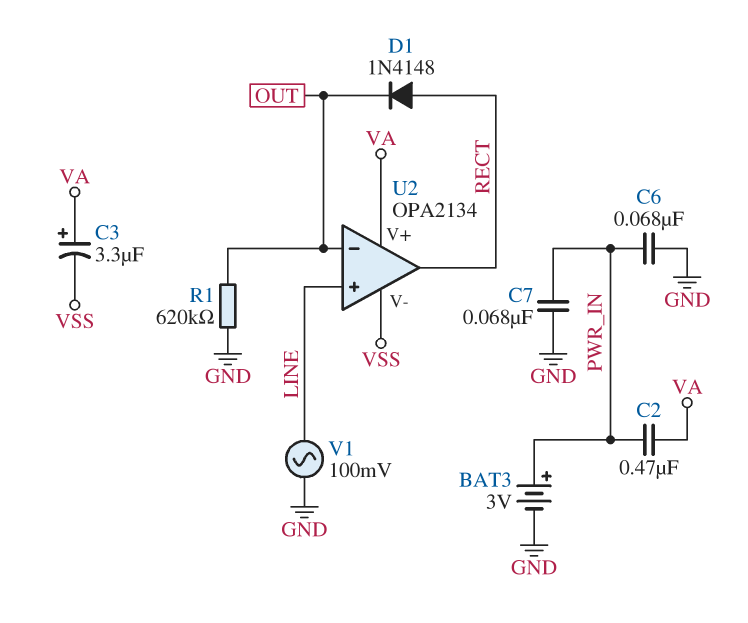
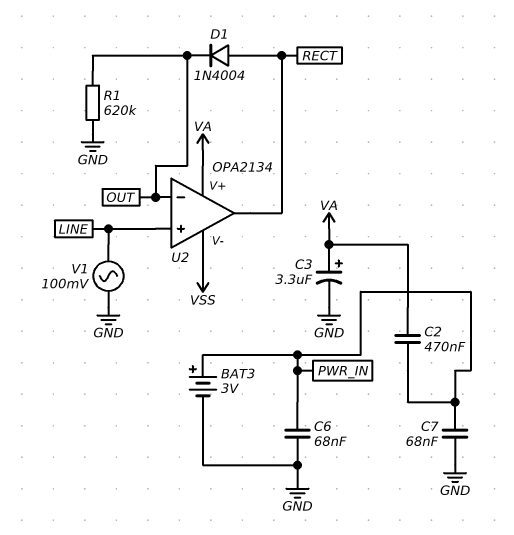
C3: 3.3uF (plus VA, minus VSS) -> 3.3uF (plus VA, minus GND)
D1: diode 1N4148 (A RECT, K OUT) -> diode 1N4004 (A RECT, K OUT)

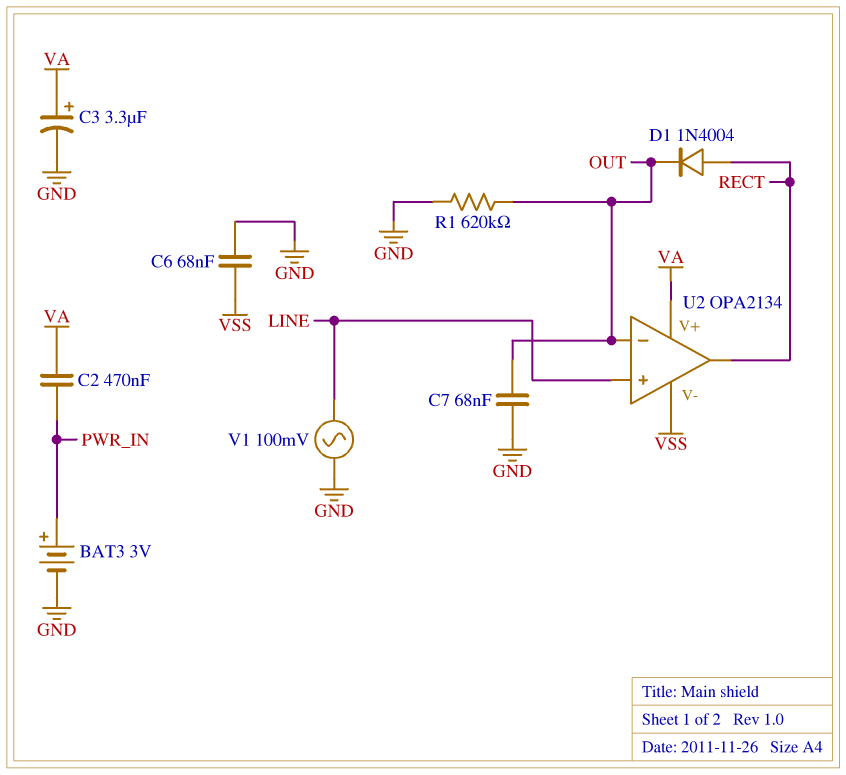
C6: 68nF (GND, PWR_IN) -> 68nF (GND, VSS)
C7: 68nF (GND, PWR_IN) -> 68nF (GND, OUT)

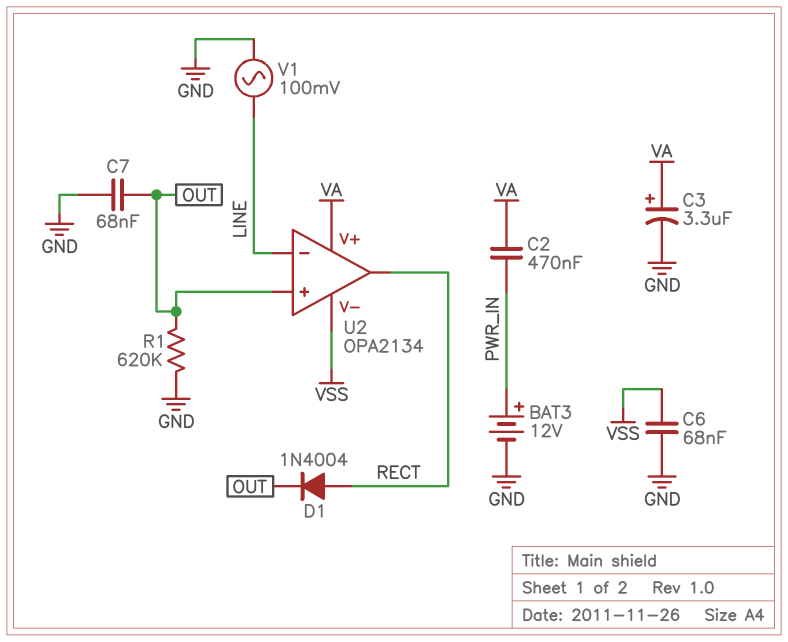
BAT3: 3V (plus PWR_IN, minus GND) -> 12V (plus PWR_IN, minus GND)
U2 pin in+: LINE -> OUT
U2 pin in-: OUT -> LINE

